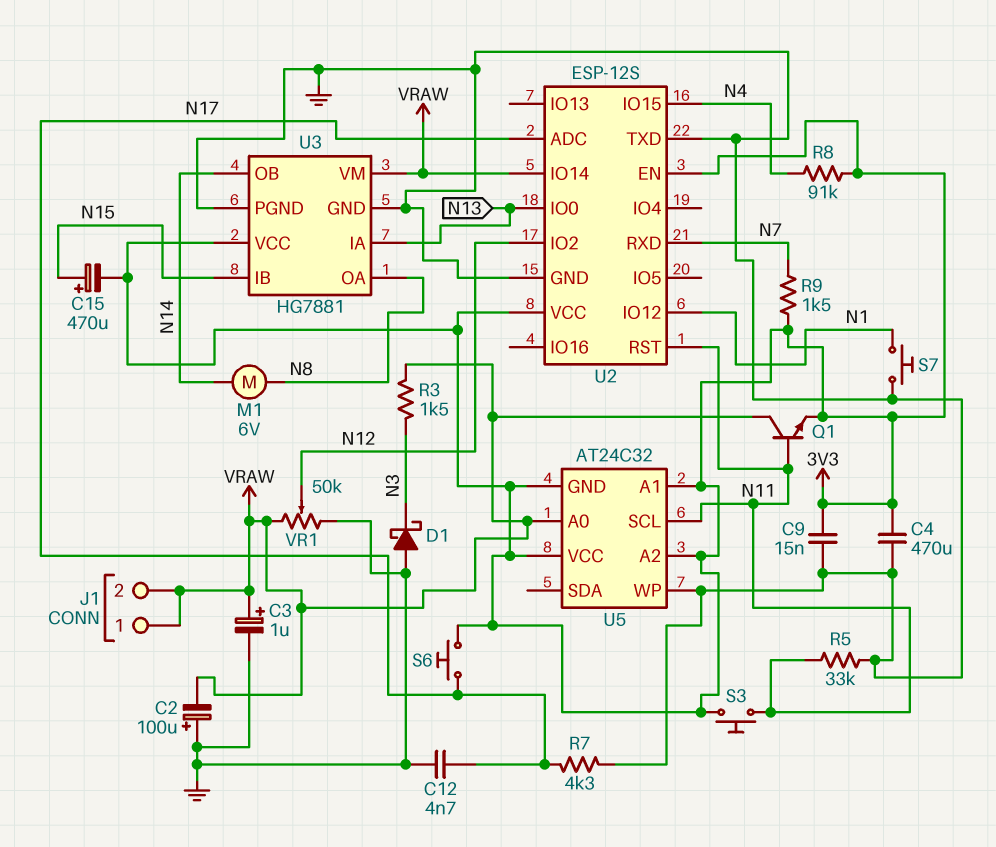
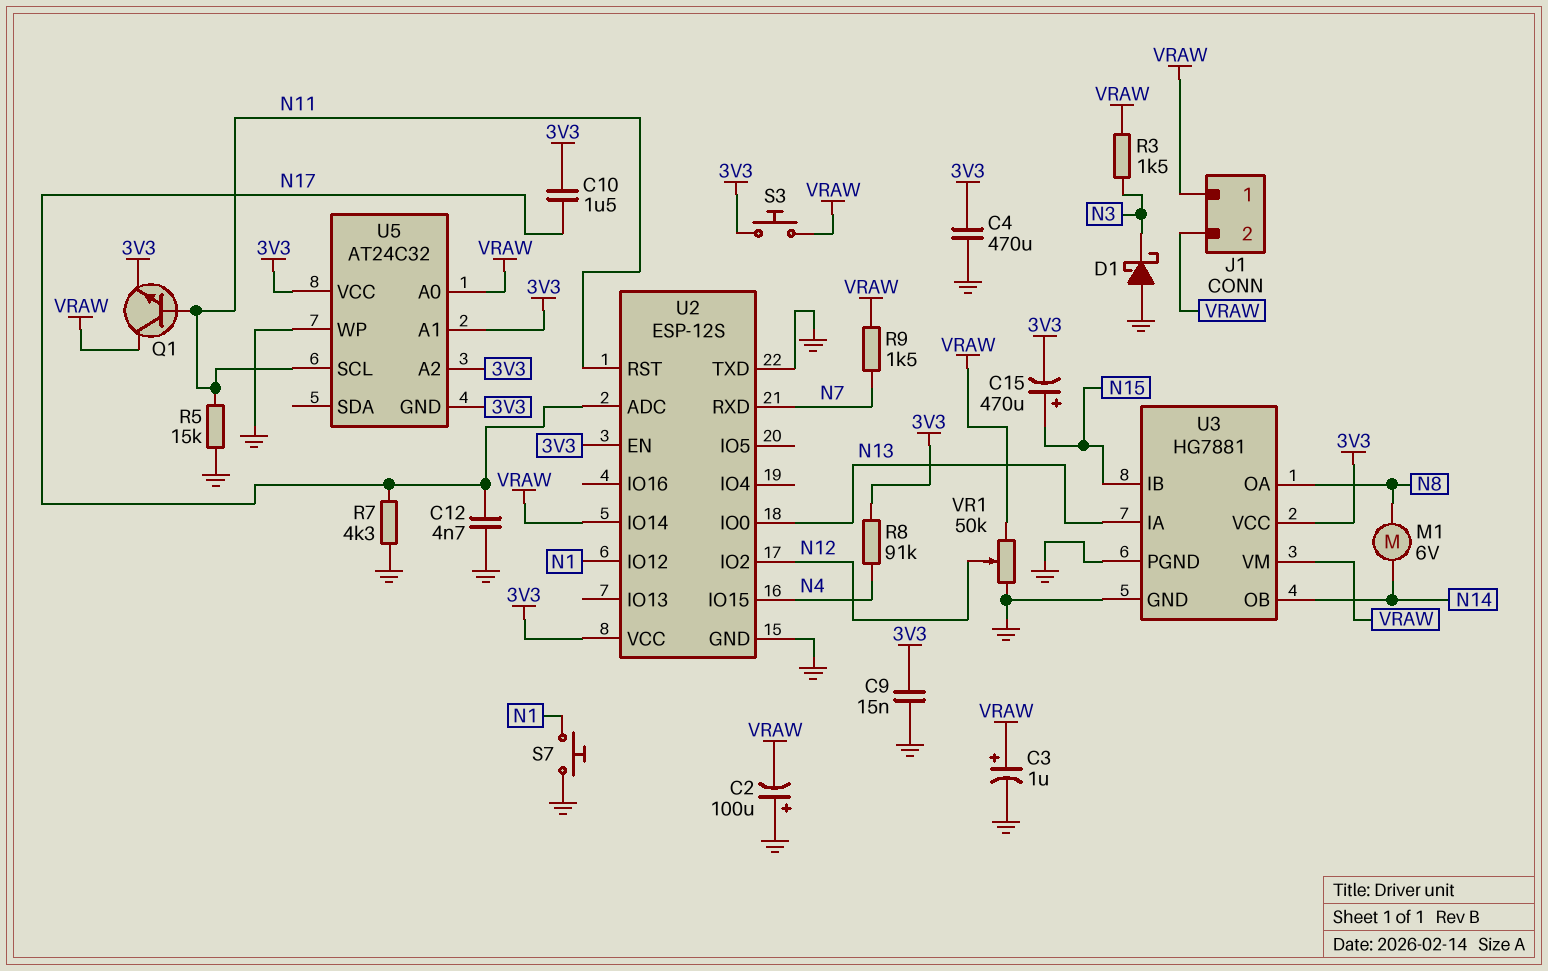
C10: none -> 1.5uF (3V3, N17)
R5: 33k (GND, N11) -> 15k (GND, N11)
R9: 1.5k (3V3, N7) -> 1.5k (N7, VRAW)
S3: button (3V3, N11) -> button (3V3, VRAW)
S6: button (3V3, N17) -> none

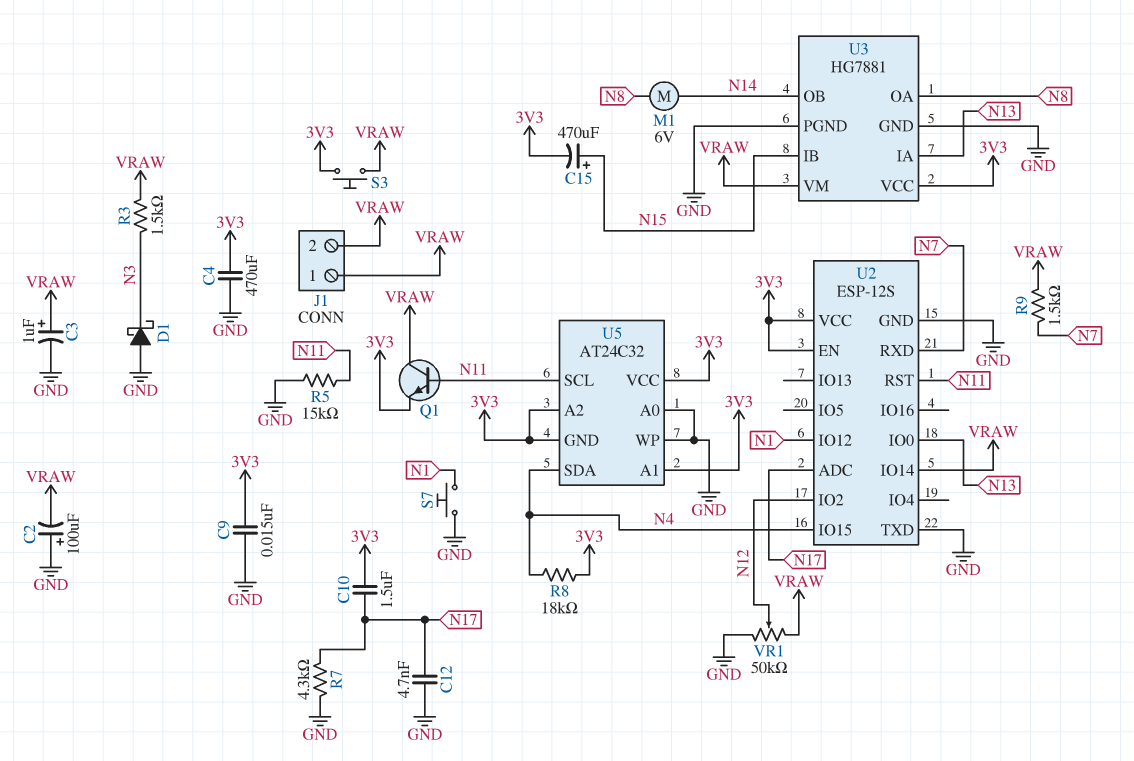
R8: 91k (3V3, N4) -> 18k (3V3, N4)
U5 pin A0: VRAW -> GND
U5 pin SDA: none -> N4

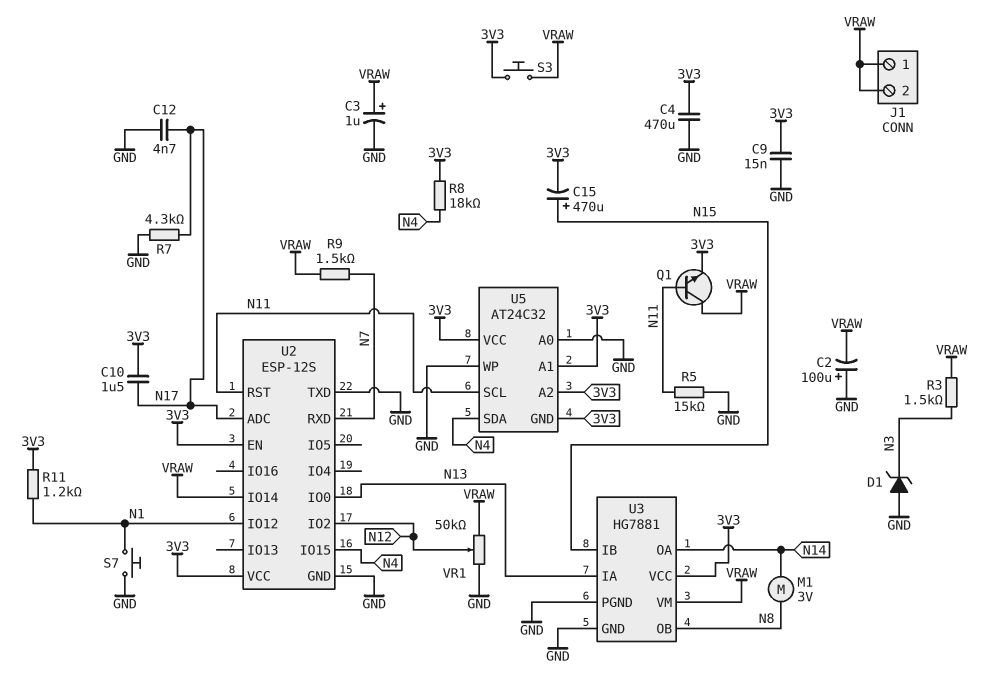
D1: schottky (A GND, K N3) -> zener (A GND, K N3)
M1: motor 6V (N8, N14) -> motor 3V (N8, N14)
R11: none -> 1.2k (3V3, N1)
U3 pin OA: N8 -> N14
U3 pin OB: N14 -> N8

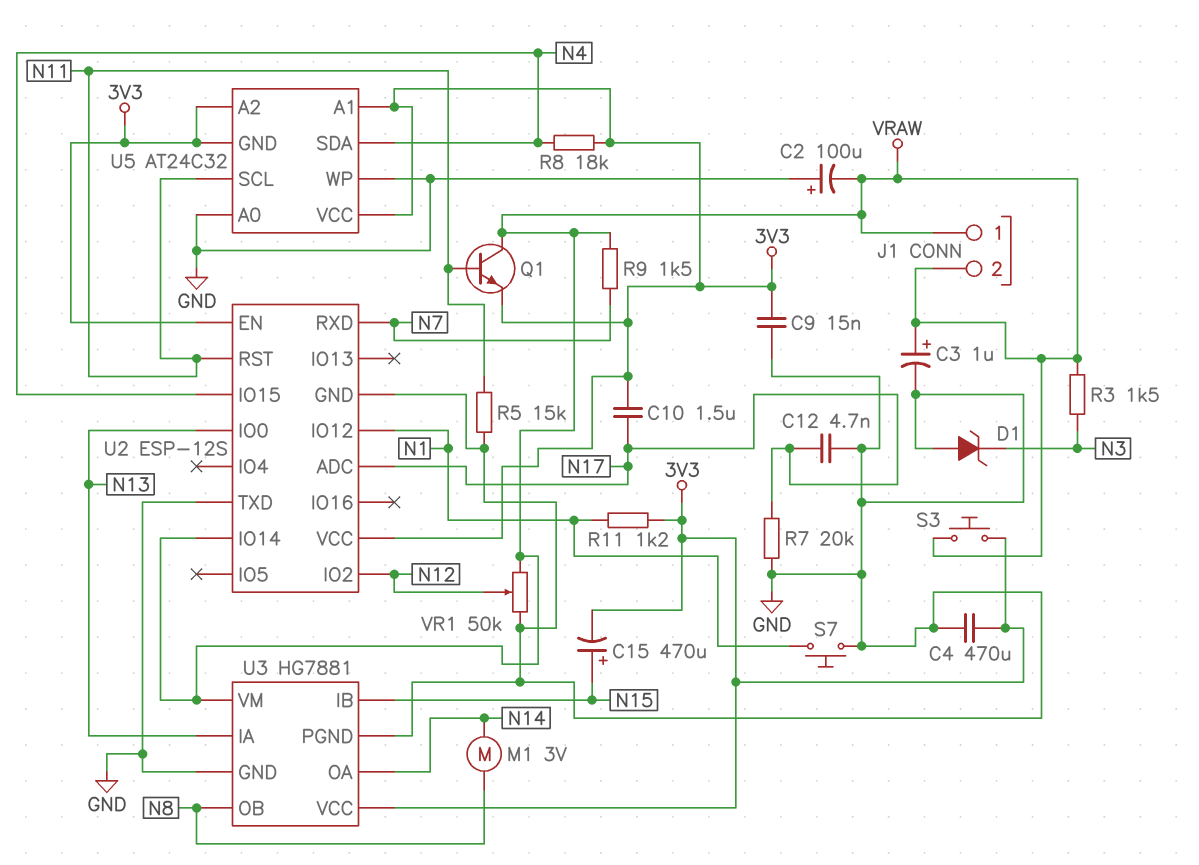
R7: 4.3k (GND, N17) -> 20k (GND, N17)

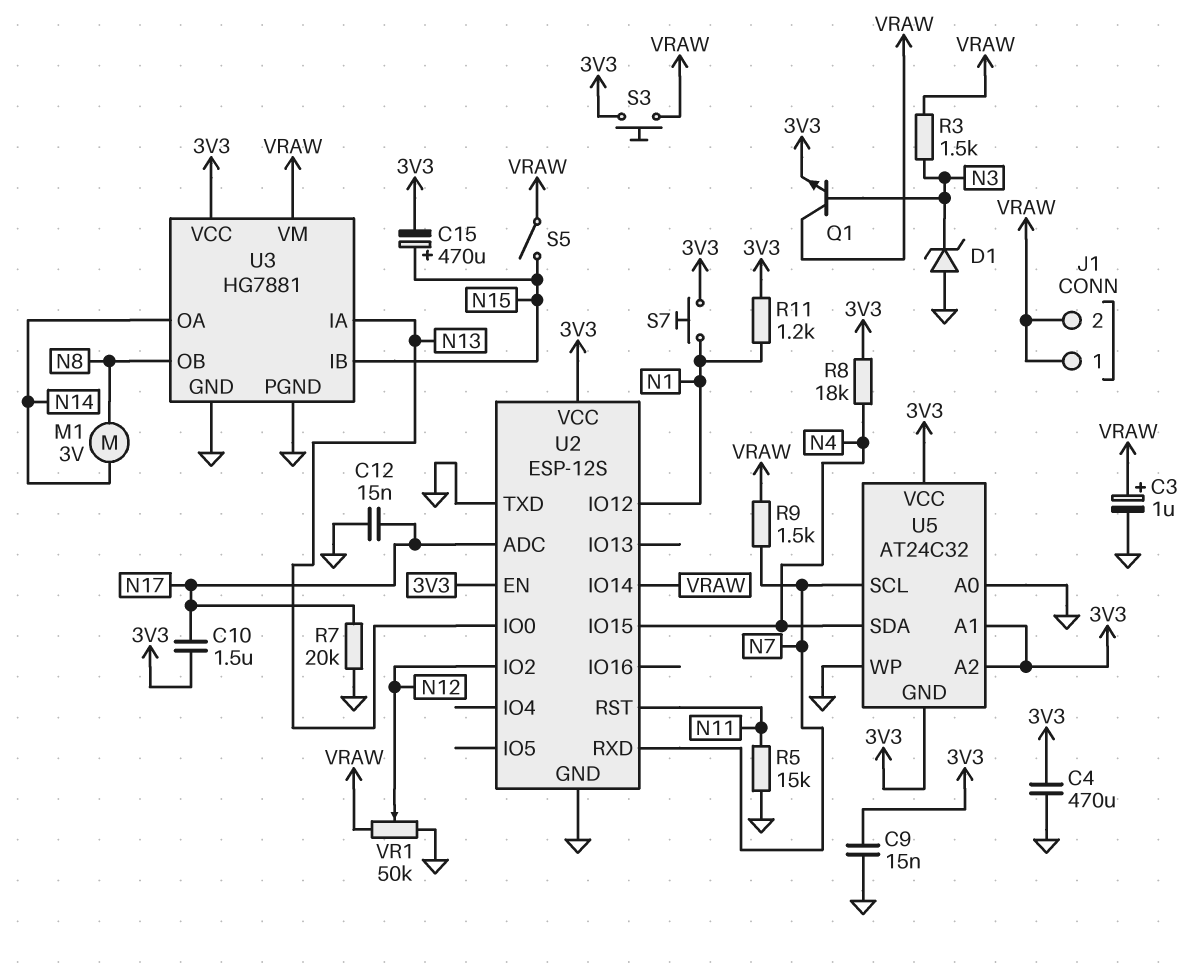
C2: 100uF (plus GND, minus VRAW) -> none
C12: 4.7nF (GND, N17) -> 15nF (GND, N17)
Q1: NPN (B N11, C VRAW, E 3V3) -> NPN (B N3, C VRAW, E 3V3)
S5: none -> switch (N15, VRAW)
S7: button (GND, N1) -> button (3V3, N1)
U5 pin SCL: N11 -> N7

